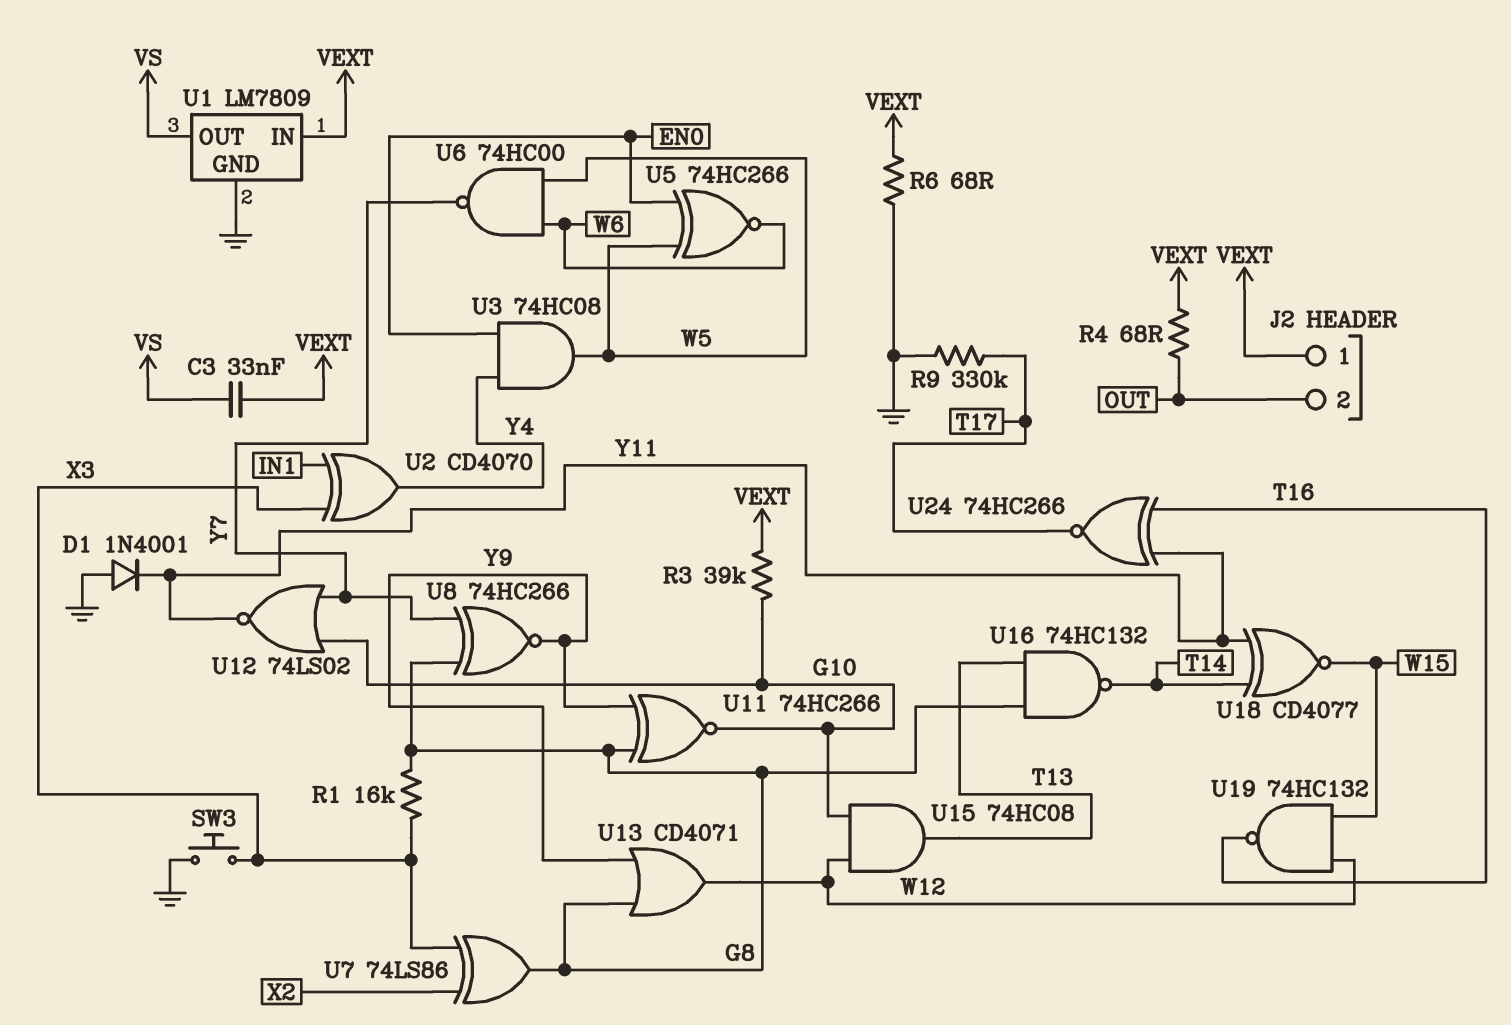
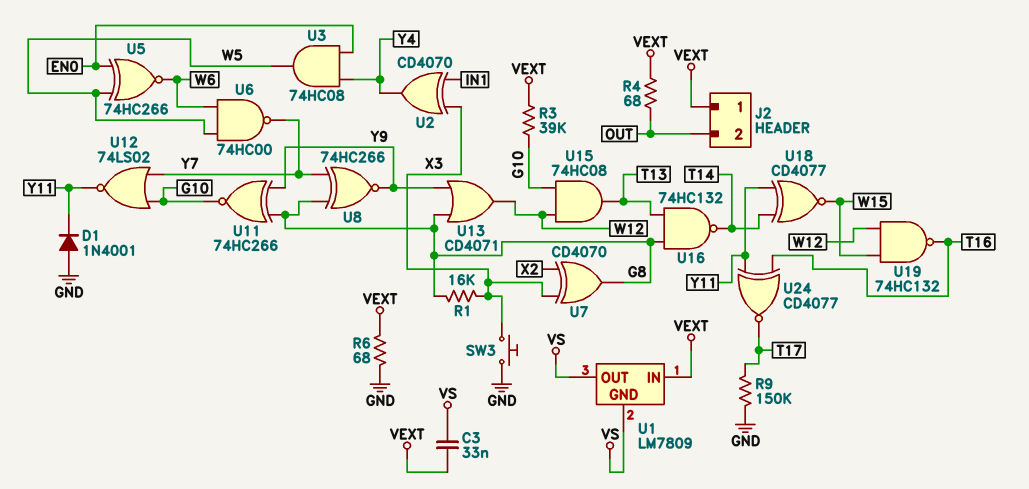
R9: 330k (GND, T17) -> 150k (GND, T17)
U1 pin GND: GND -> VS
U7: XOR 74LS86 (in X2, in X3, out G8) -> XOR CD4070 (in X2, in X3, out G8)
U24: XNOR 74HC266 (in T16, in Y11, out T17) -> XNOR CD4077 (in T16, in Y11, out T17)

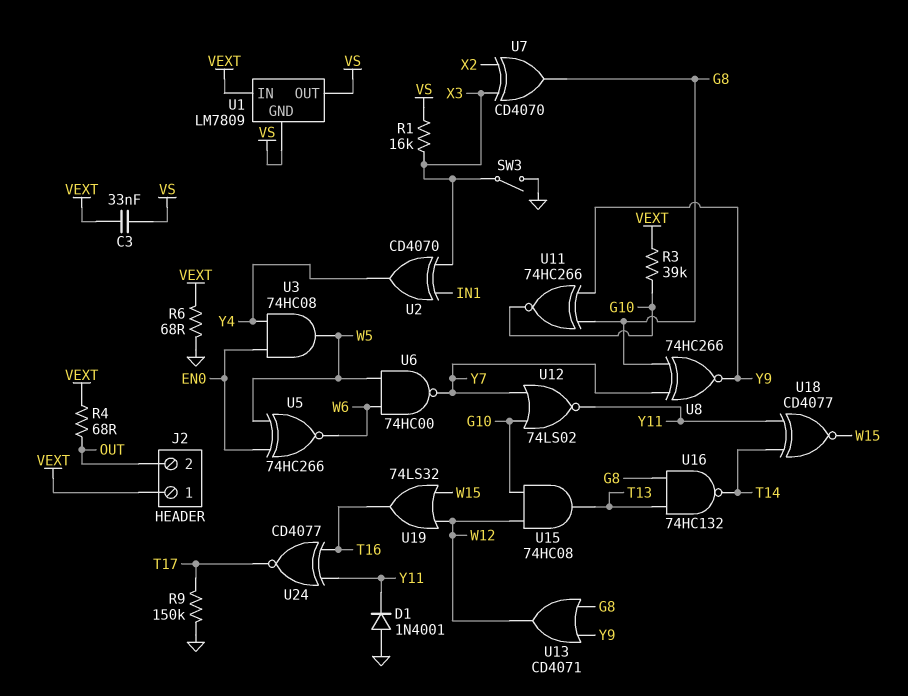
R1: 16k (G8, X3) -> 16k (VS, X3)
SW3: button (GND, X3) -> switch (GND, X3)
U19: NAND 74HC132 (in W12, in W15, out T16) -> OR 74LS32 (in W12, in W15, out T16)

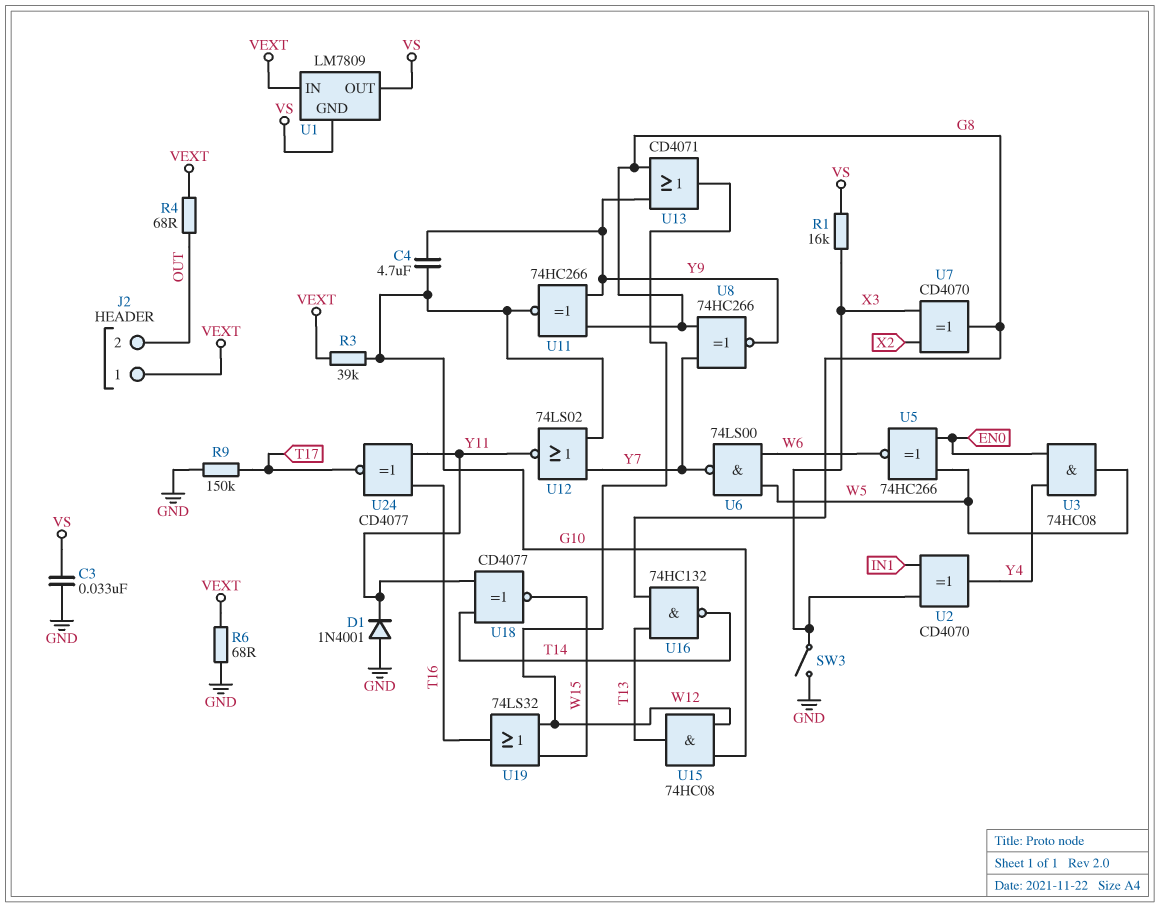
C3: 33nF (VEXT, VS) -> 33nF (GND, VS)
C4: none -> 4.7uF (G10, Y9)
U6: NAND 74HC00 (in W5, in W6, out Y7) -> NAND 74LS00 (in W5, in W6, out Y7)

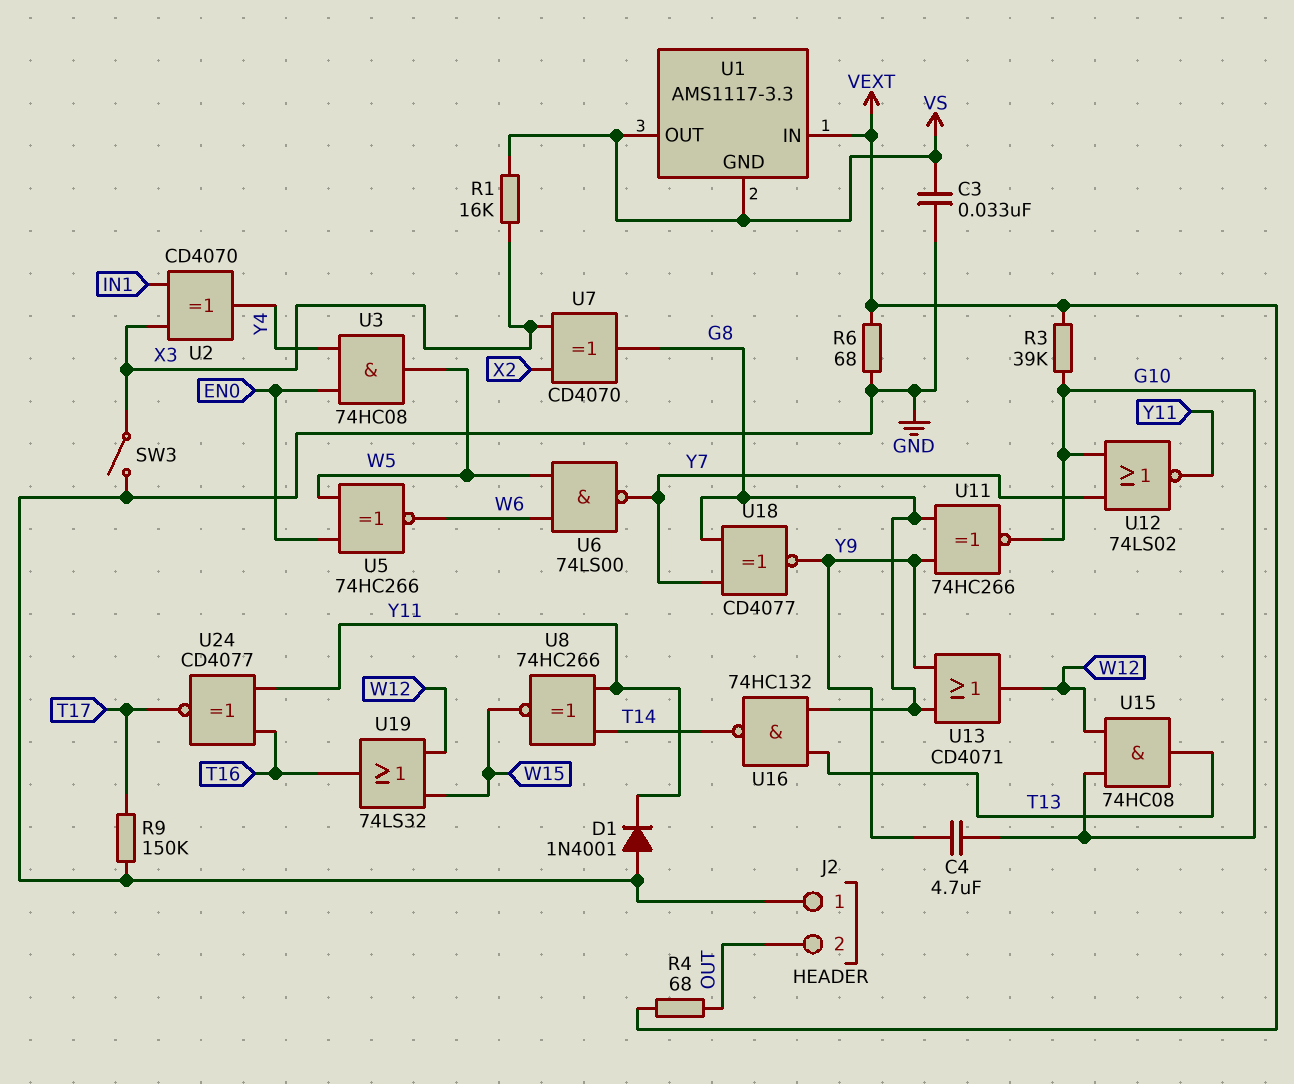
J2 pin 1: VEXT -> GND
U1: LM7809 -> AMS1117-3.3
U8: XNOR 74HC266 (in G8, in Y7, out Y9) -> XNOR 74HC266 (in T14, in Y11, out W15)
U18: XNOR CD4077 (in T14, in Y11, out W15) -> XNOR CD4077 (in G8, in Y7, out Y9)

